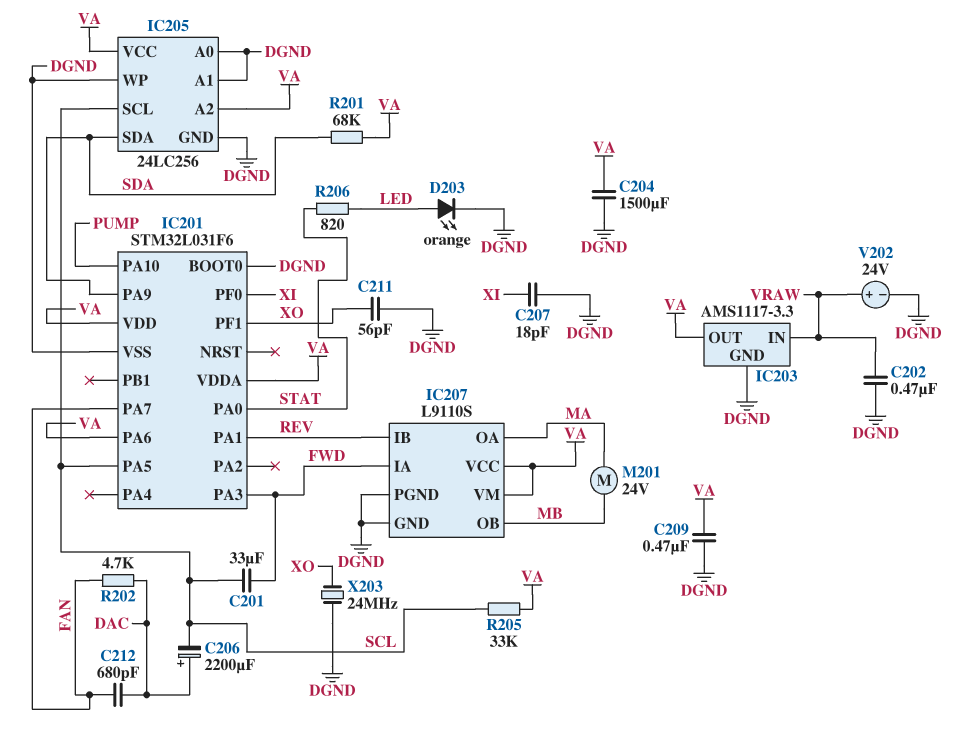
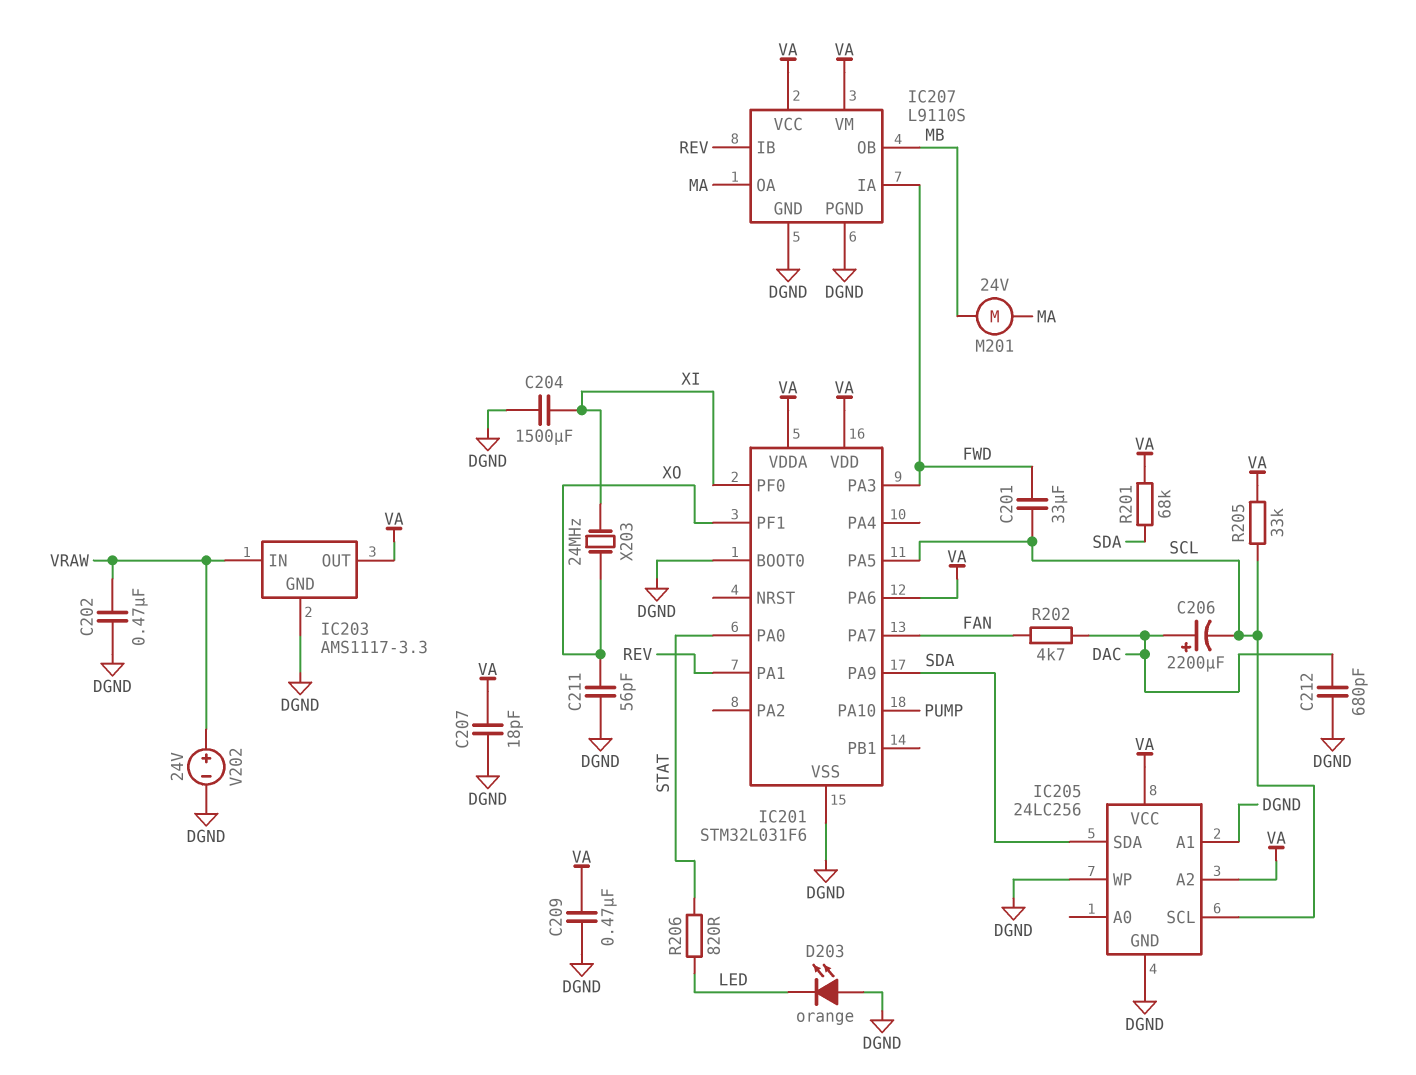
C204: 1500uF (DGND, VA) -> 1500uF (DGND, XI)
C207: 18pF (DGND, XI) -> 18pF (DGND, VA)
C212: 680pF (DAC, FAN) -> 680pF (DAC, DGND)
D203: LED orange (A LED, K DGND) -> LED orange (A DGND, K LED)
IC205 pin A0: DGND -> none
X203: 24MHz (DGND, XO) -> 24MHz (XI, XO)

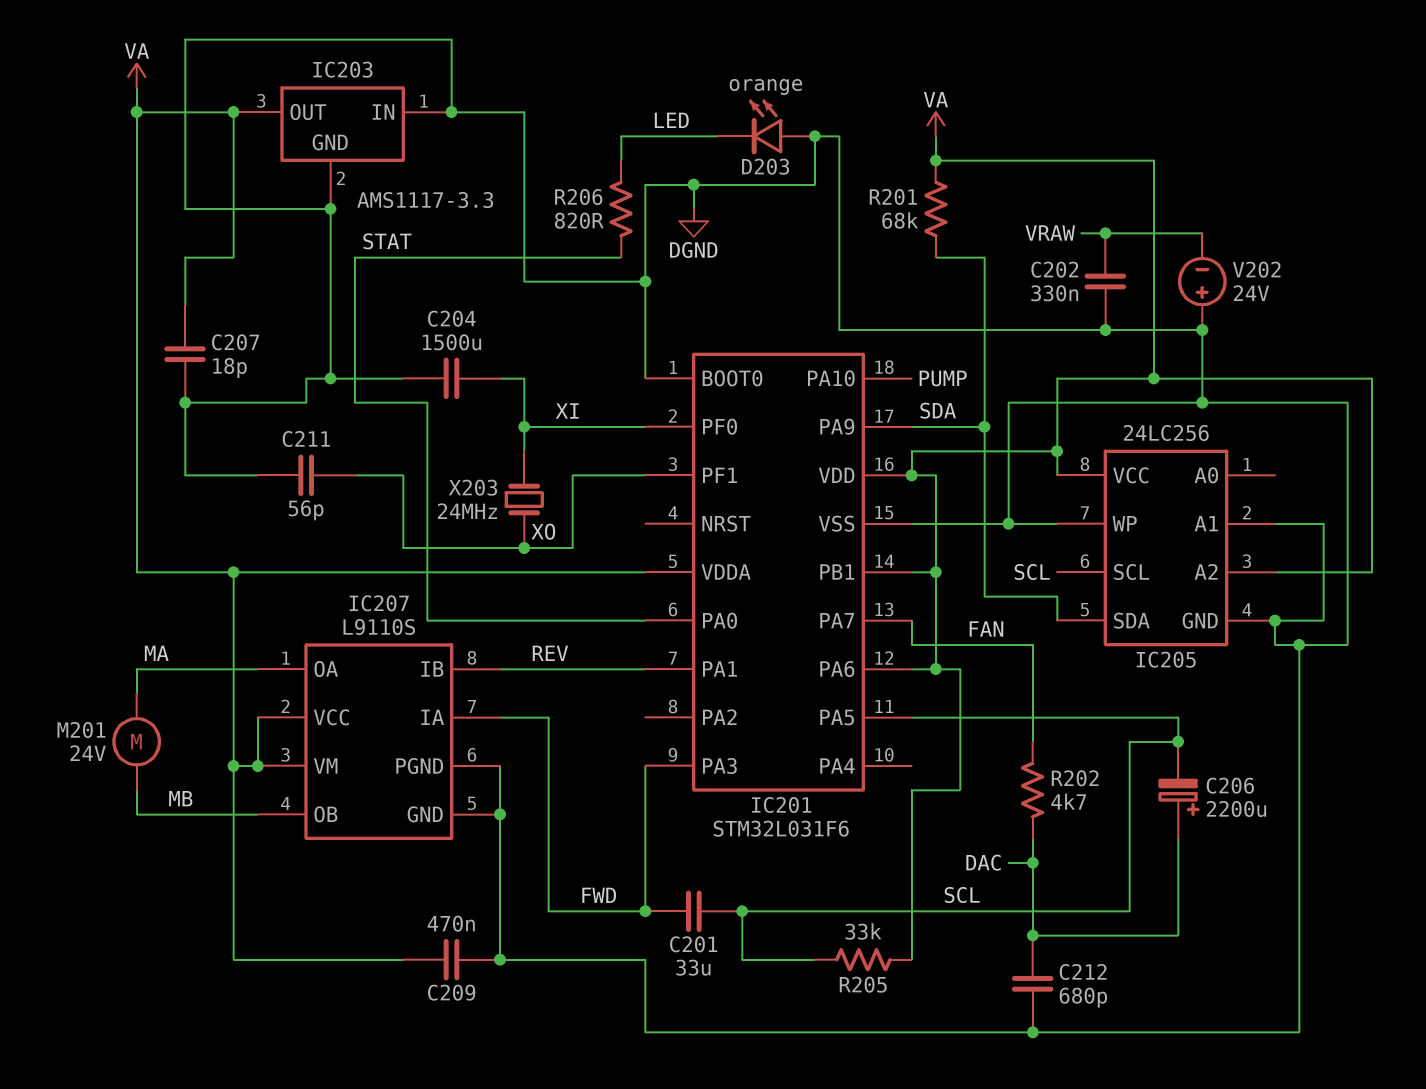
C202: 470nF (DGND, VRAW) -> 330nF (DGND, VRAW)
IC201 pin PB1: none -> VA
IC203 pin IN: VRAW -> DGND
V202: 24V (plus VRAW, minus DGND) -> 24V (plus DGND, minus VRAW)

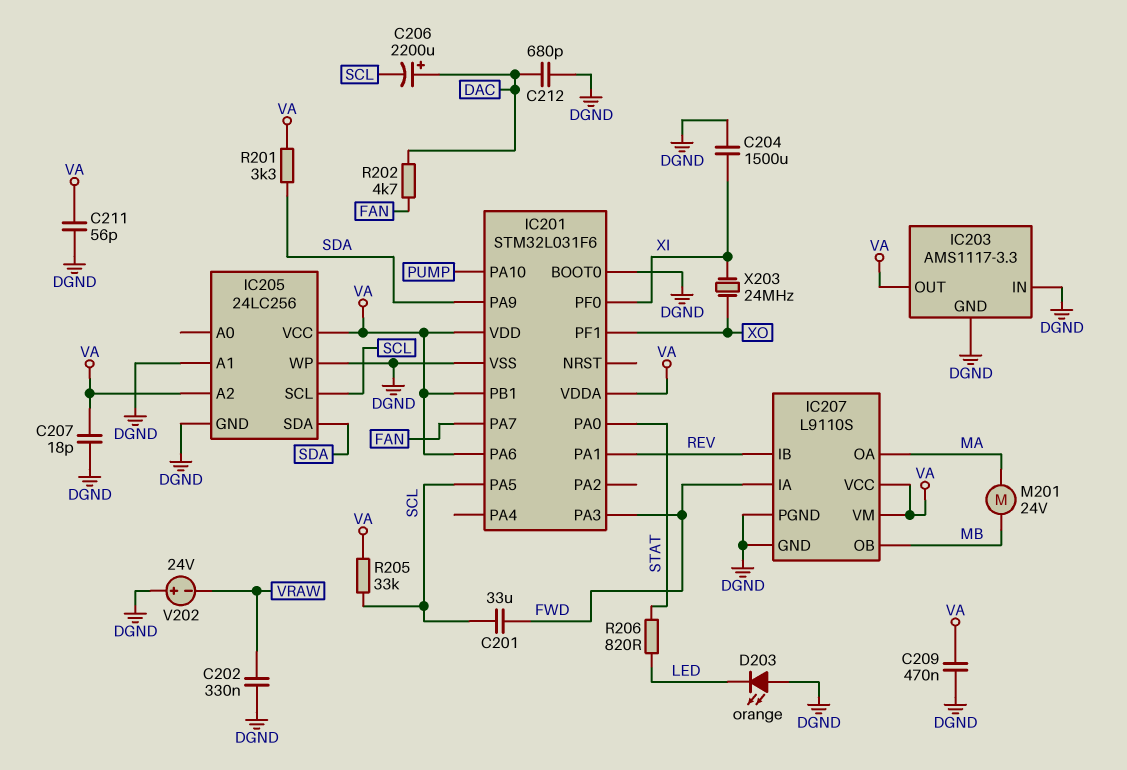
C211: 56pF (DGND, XO) -> 56pF (DGND, VA)
R201: 68k (SDA, VA) -> 3.3k (SDA, VA)

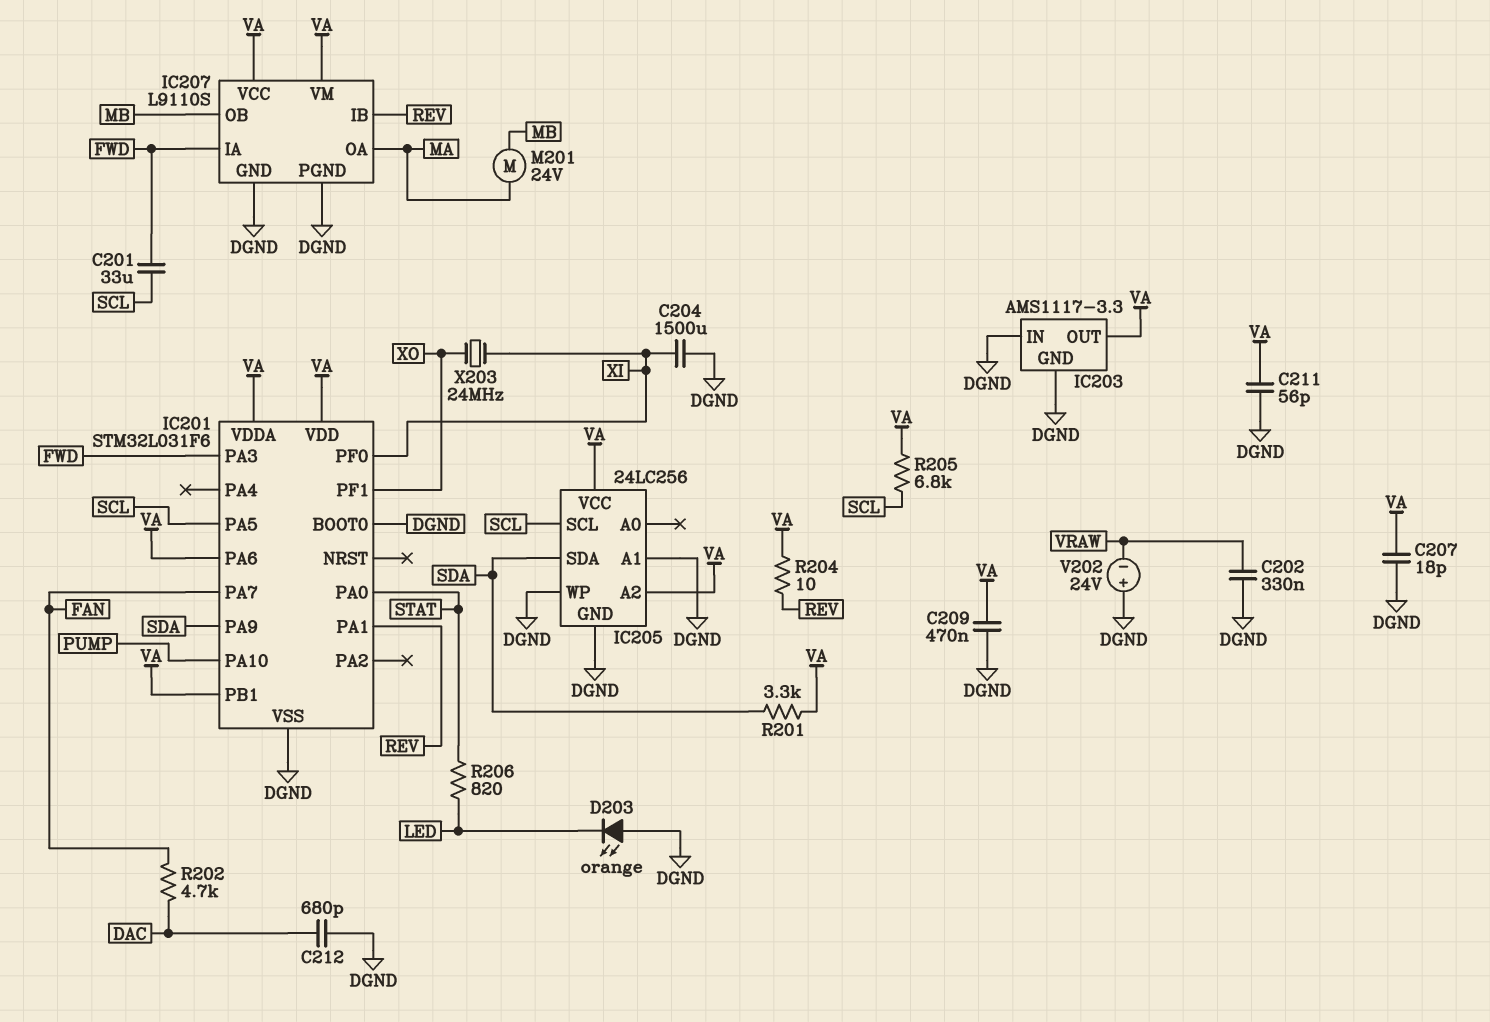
C206: 2200uF (plus DAC, minus SCL) -> none
R204: none -> 10 (REV, VA)
R205: 33k (SCL, VA) -> 6.8k (SCL, VA)

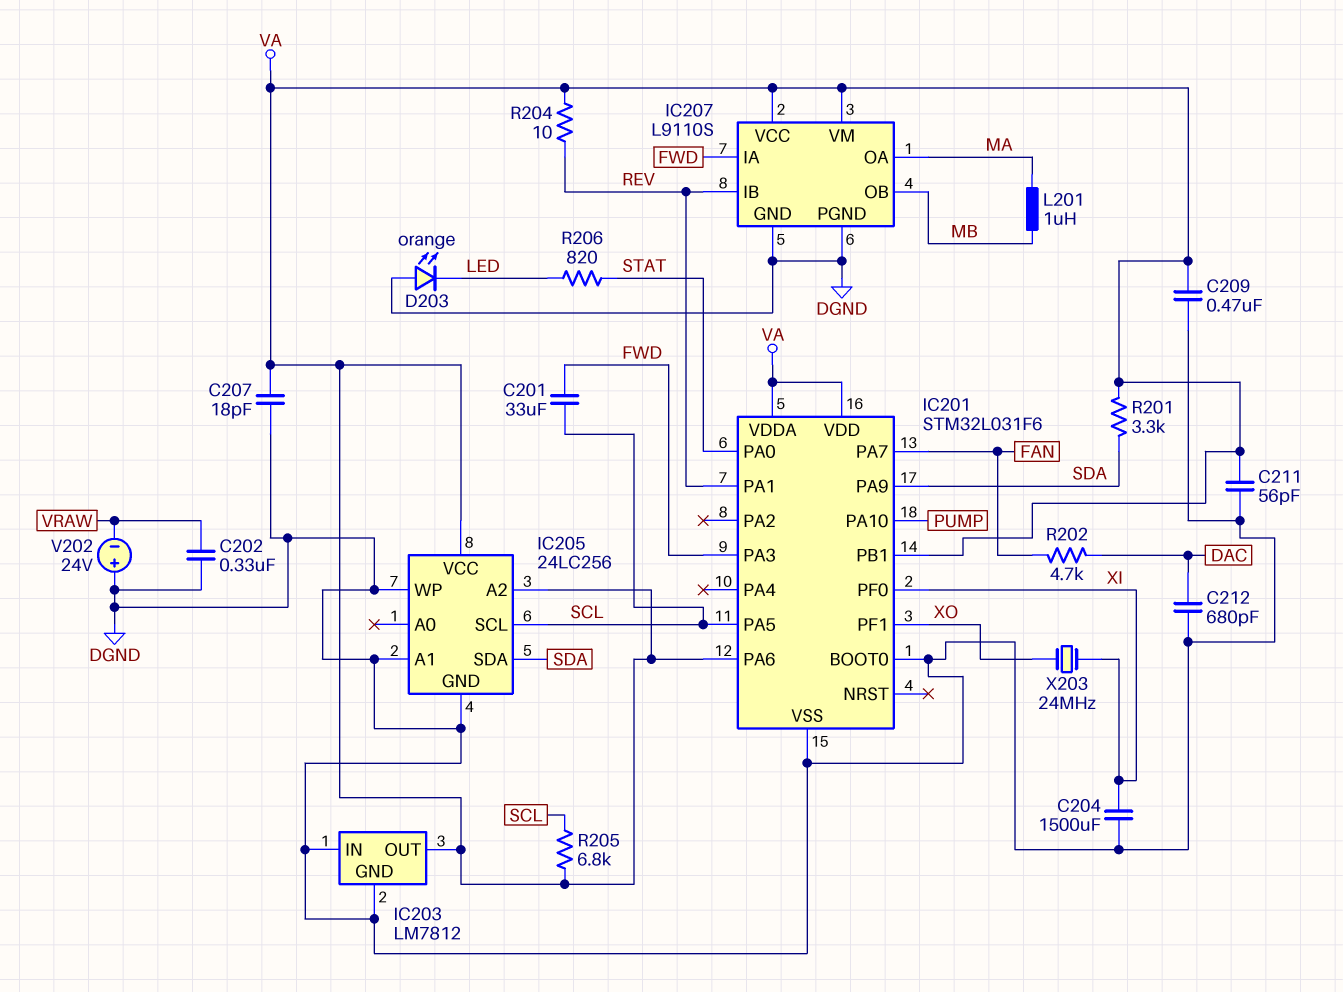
IC203: AMS1117-3.3 -> LM7812
L201: none -> 1uH (MA, MB)
M201: motor 24V (MA, MB) -> none

